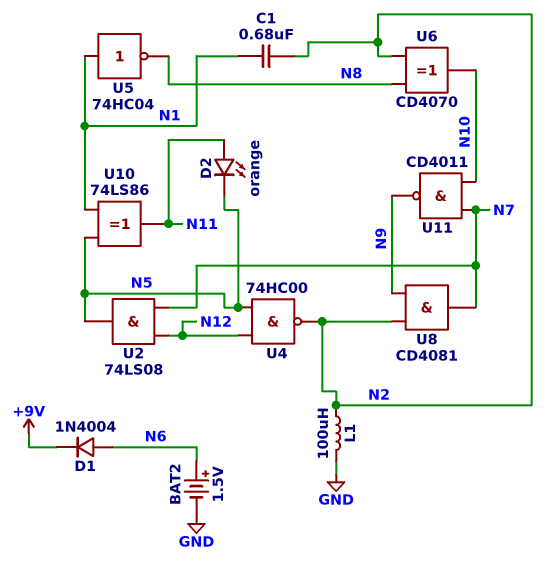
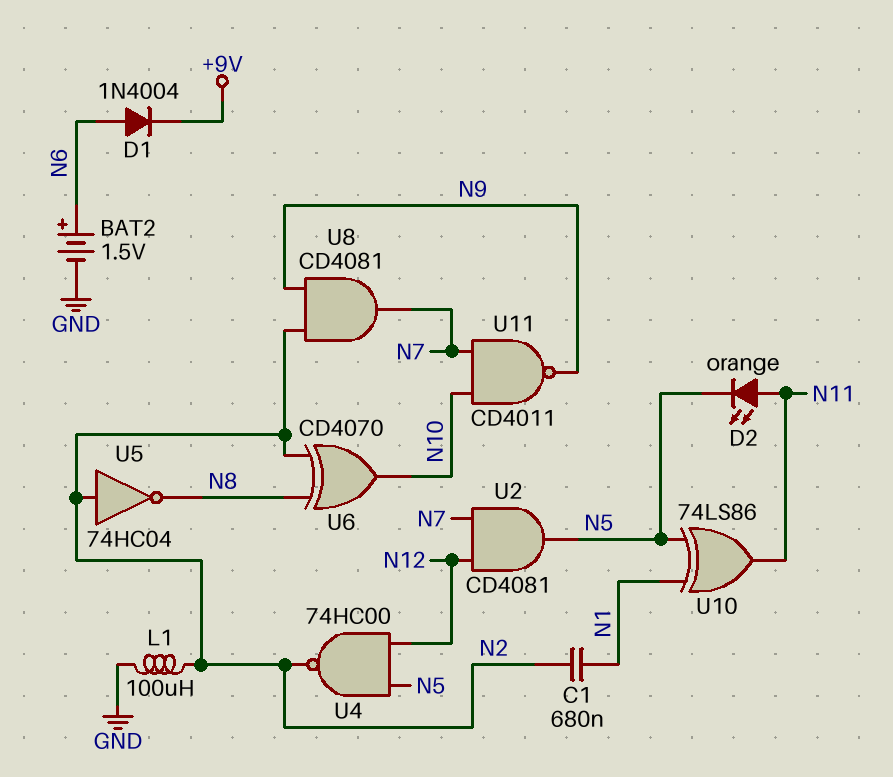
U2: AND 74LS08 (in N7, in N12, out N5) -> AND CD4081 (in N7, in N12, out N5)
U5: NOT 74HC04 (in N1, out N8) -> NOT 74HC04 (in N2, out N8)

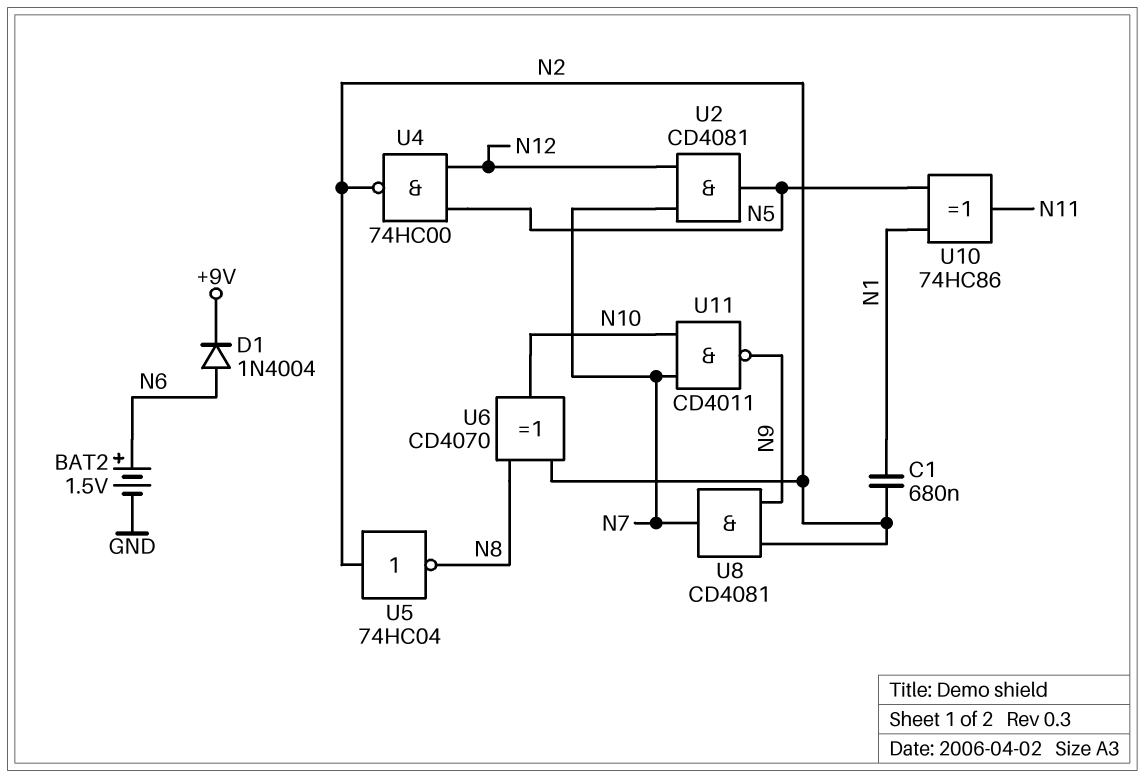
D2: LED orange (A N11, K N5) -> none
L1: 100uH (GND, N2) -> none
U10: XOR 74LS86 (in N1, in N5, out N11) -> XOR 74HC86 (in N1, in N5, out N11)

